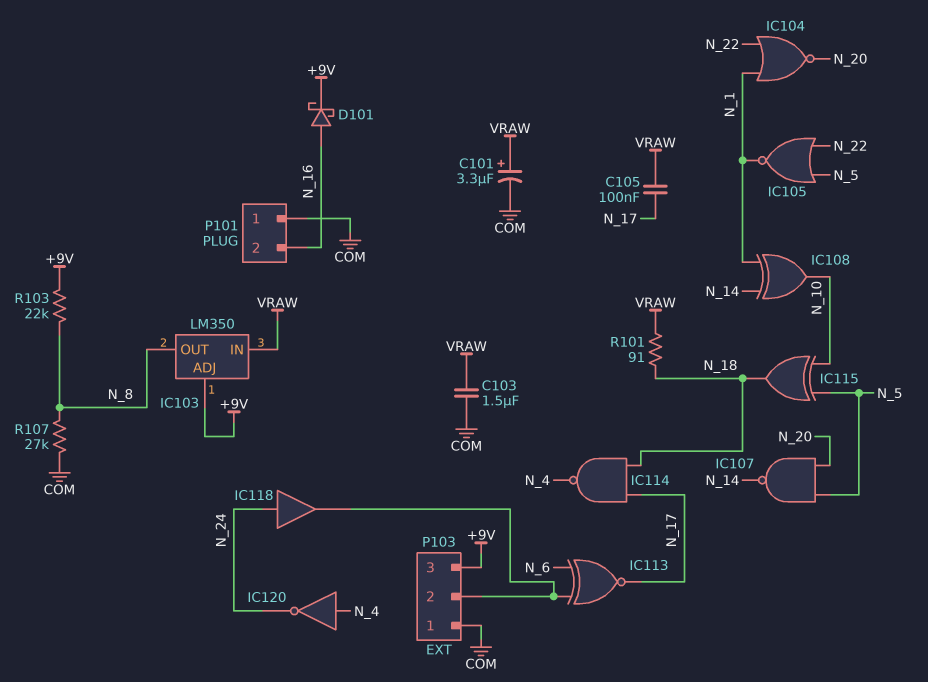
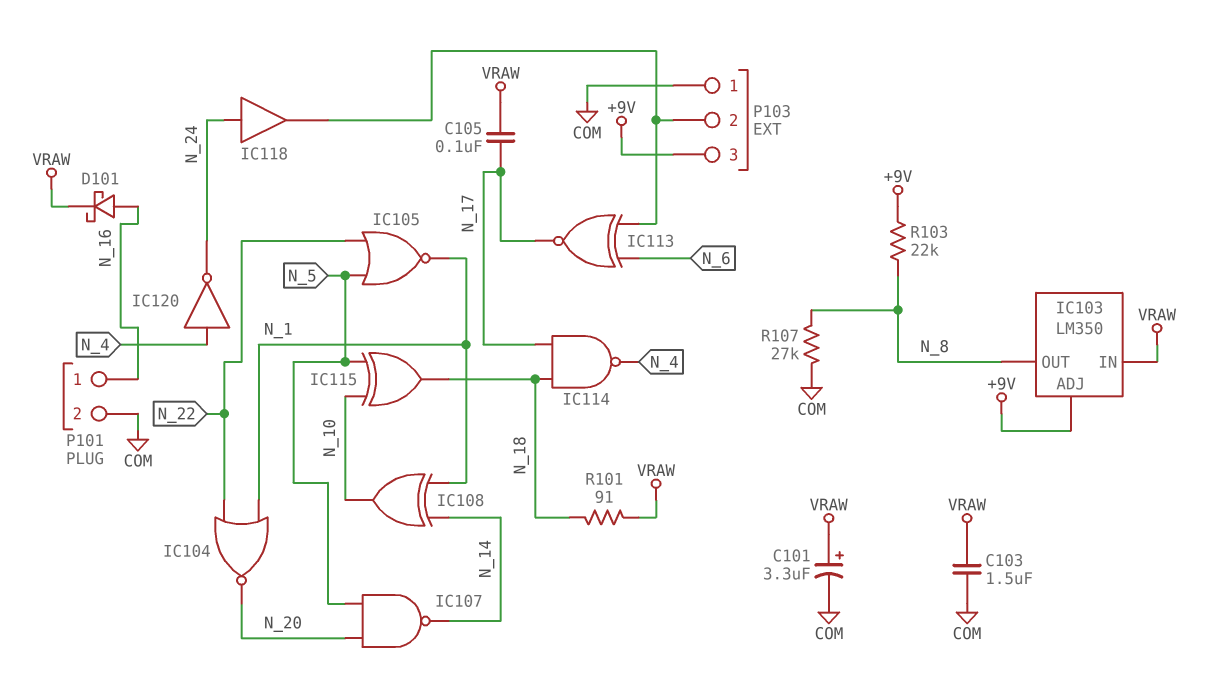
D101: schottky (A N_16, K +9V) -> schottky (A N_16, K VRAW)
P101 pin 1: COM -> N_16
P101 pin 2: N_16 -> COM

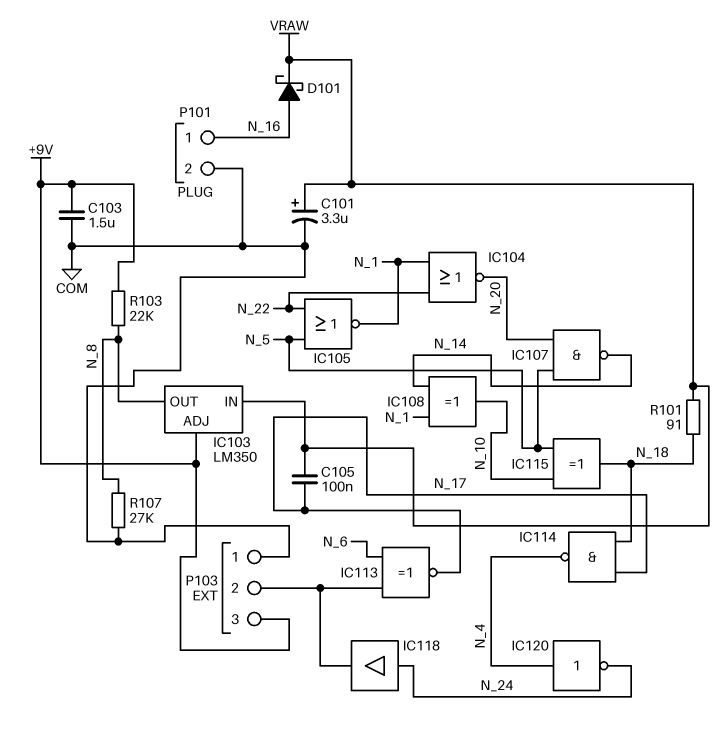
C103: 1.5uF (COM, VRAW) -> 1.5uF (+9V, COM)

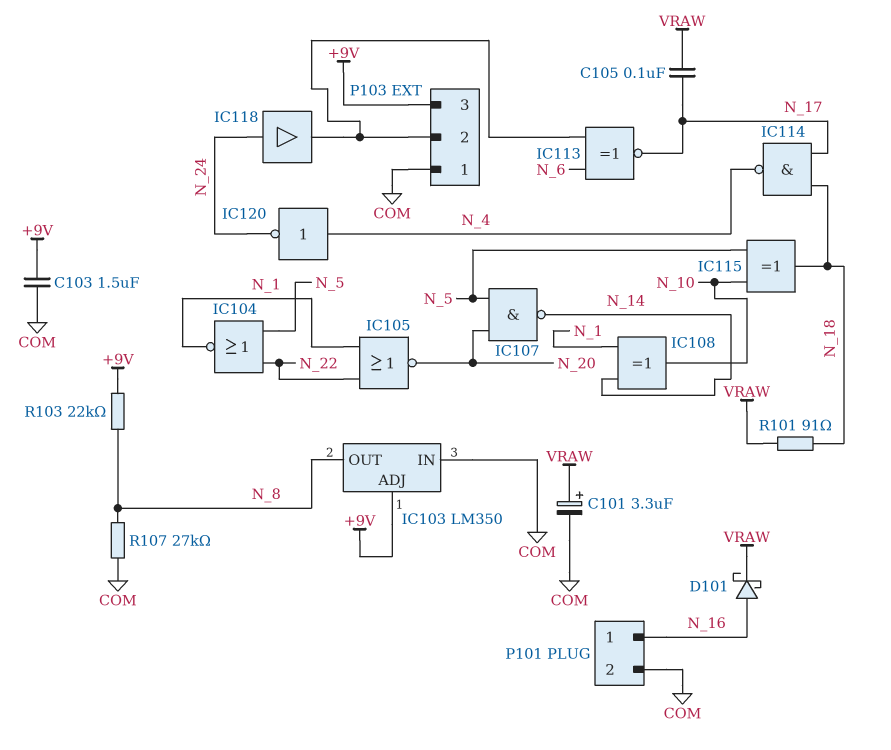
IC103 pin IN: VRAW -> COM
IC104: NOR (in N_1, in N_22, out N_20) -> NOR (in N_5, in N_22, out N_1)
IC105: NOR (in N_5, in N_22, out N_1) -> NOR (in N_1, in N_22, out N_20)

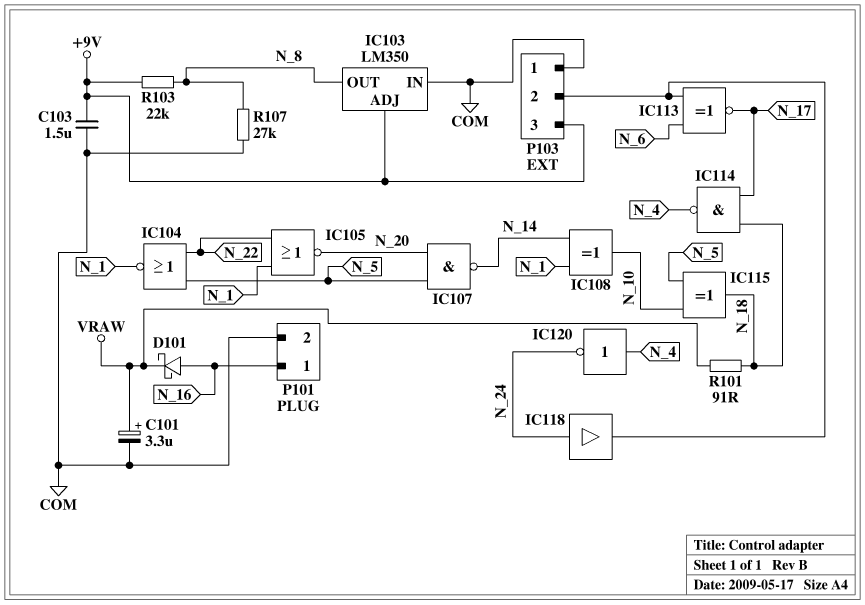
C105: 100nF (N_17, VRAW) -> none

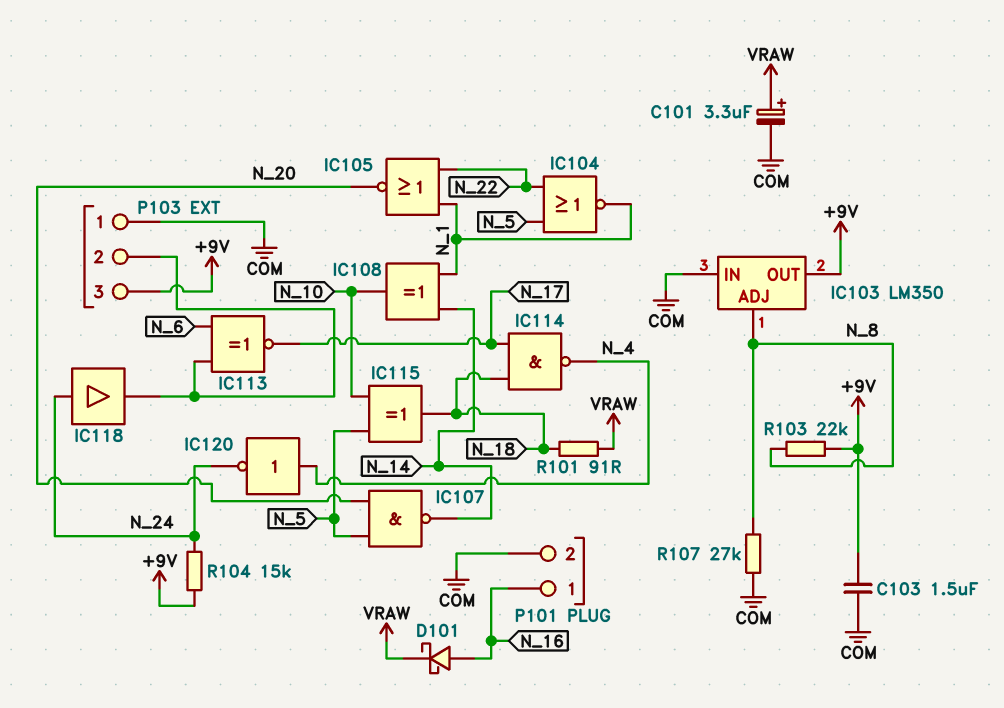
IC103 pin ADJ: +9V -> N_8
IC103 pin OUT: N_8 -> +9V
R104: none -> 15k (+9V, N_24)

